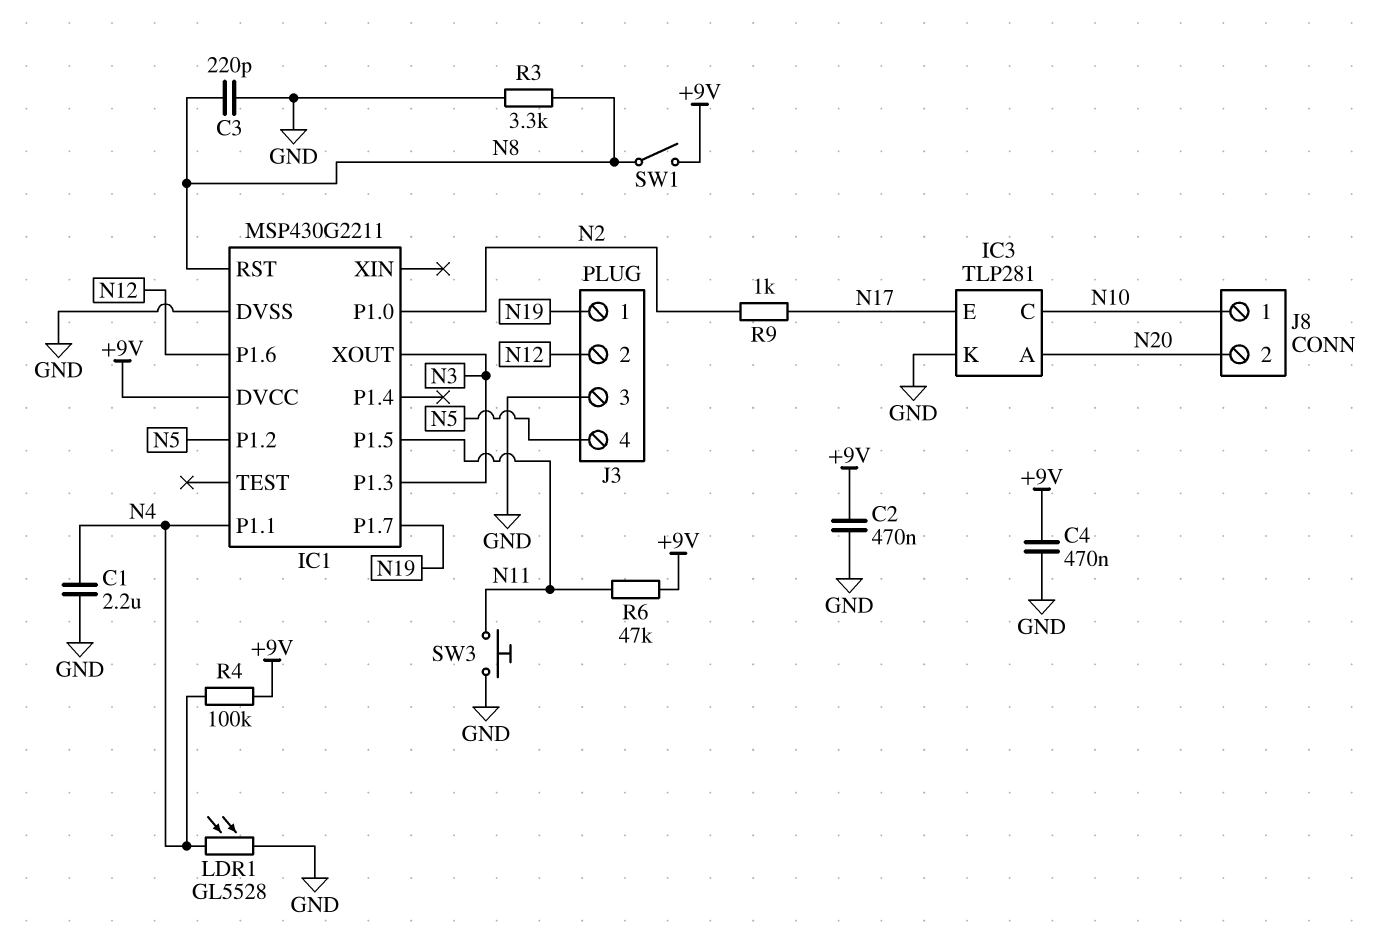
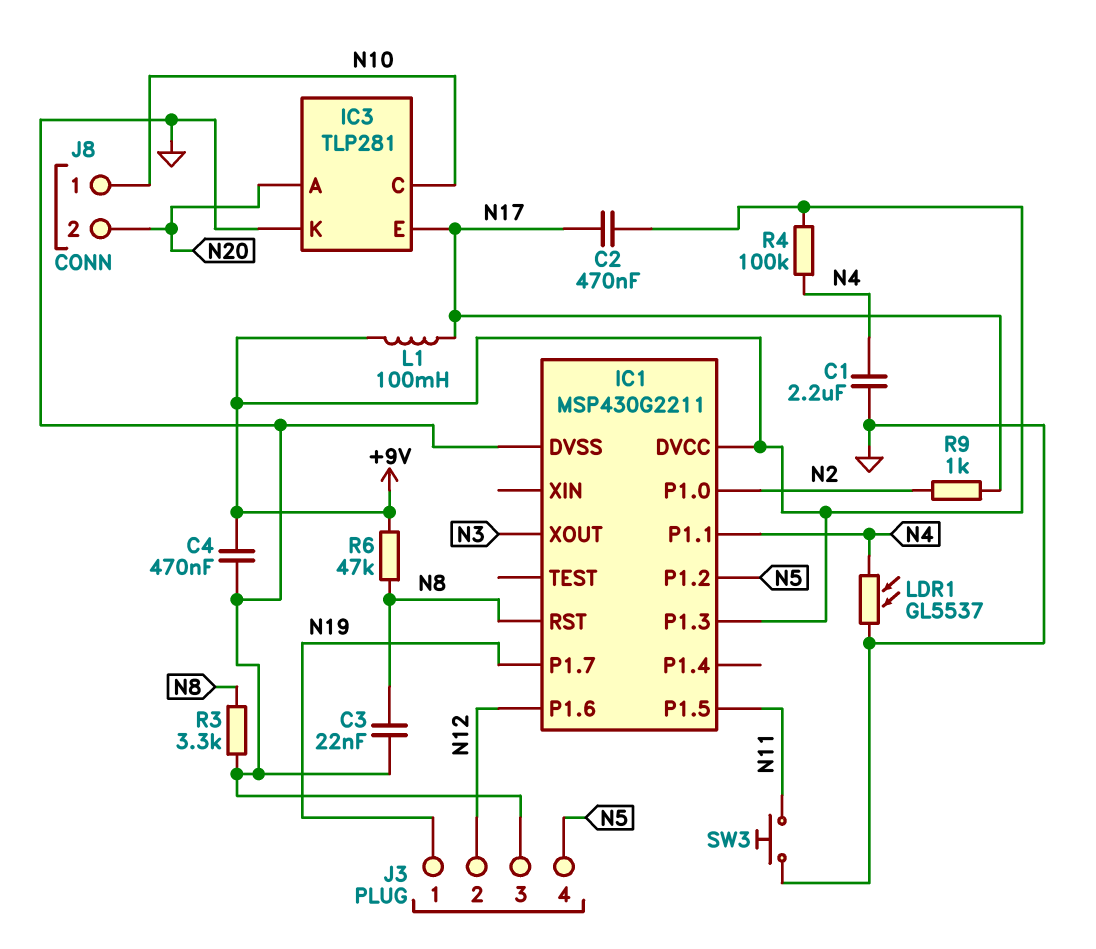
C2: 470nF (+9V, GND) -> 470nF (+9V, N17)
C3: 220pF (GND, N8) -> 22nF (GND, N8)
IC1 pin P1.3: N3 -> +9V
L1: none -> 100mH (+9V, N17)
LDR1: GL5528 (GND, N4) -> GL5537 (GND, N4)
R6: 47k (+9V, N11) -> 47k (+9V, N8)
SW1: switch (+9V, N8) -> none

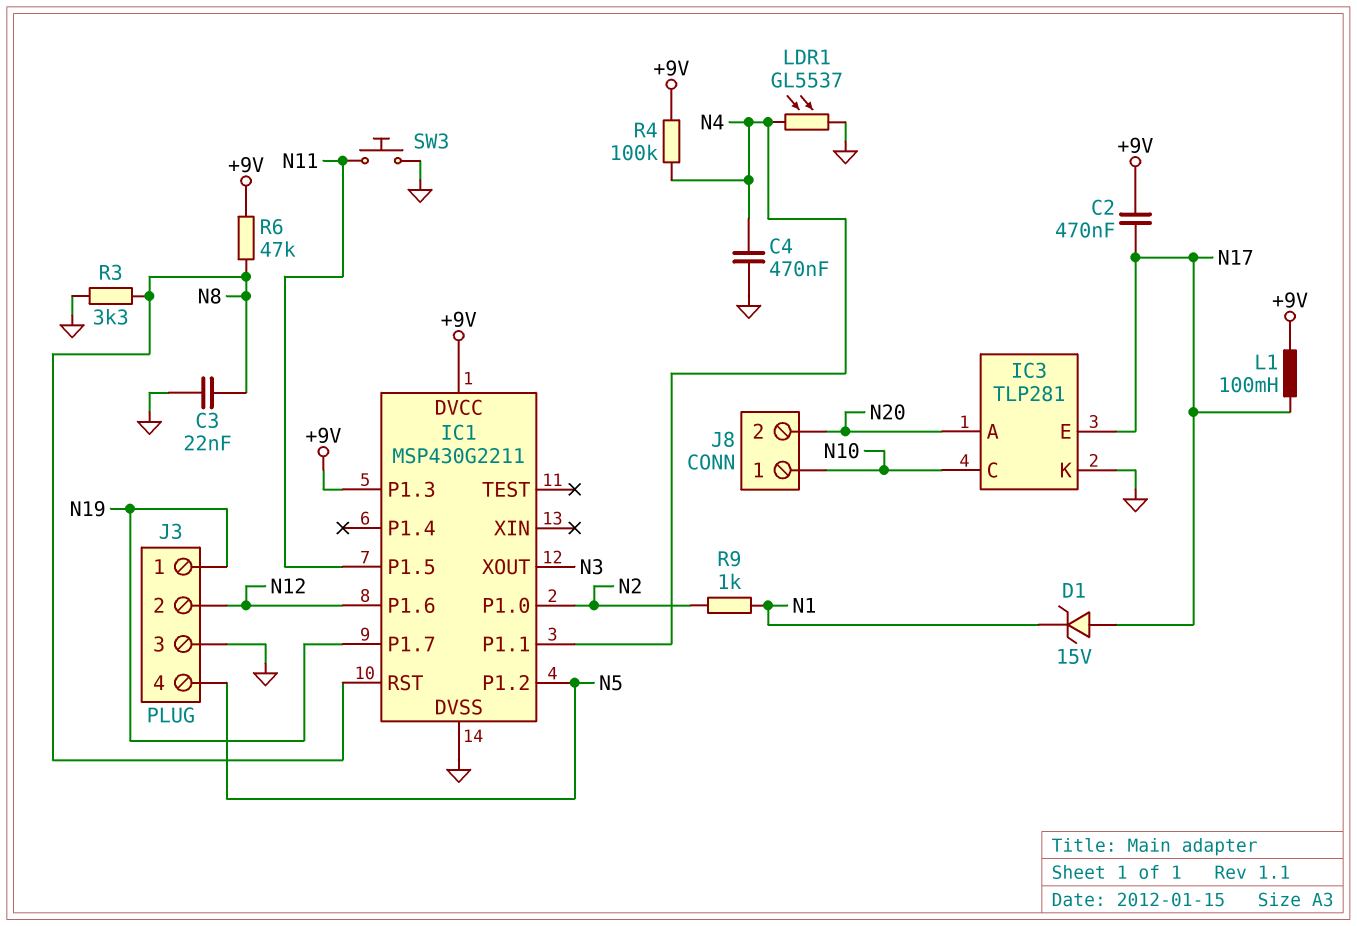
C1: 2.2uF (GND, N4) -> none
C4: 470nF (+9V, GND) -> 470nF (GND, N4)
D1: none -> zener 15V (A N17, K N1)
R9: 1k (N2, N17) -> 1k (N1, N2)

